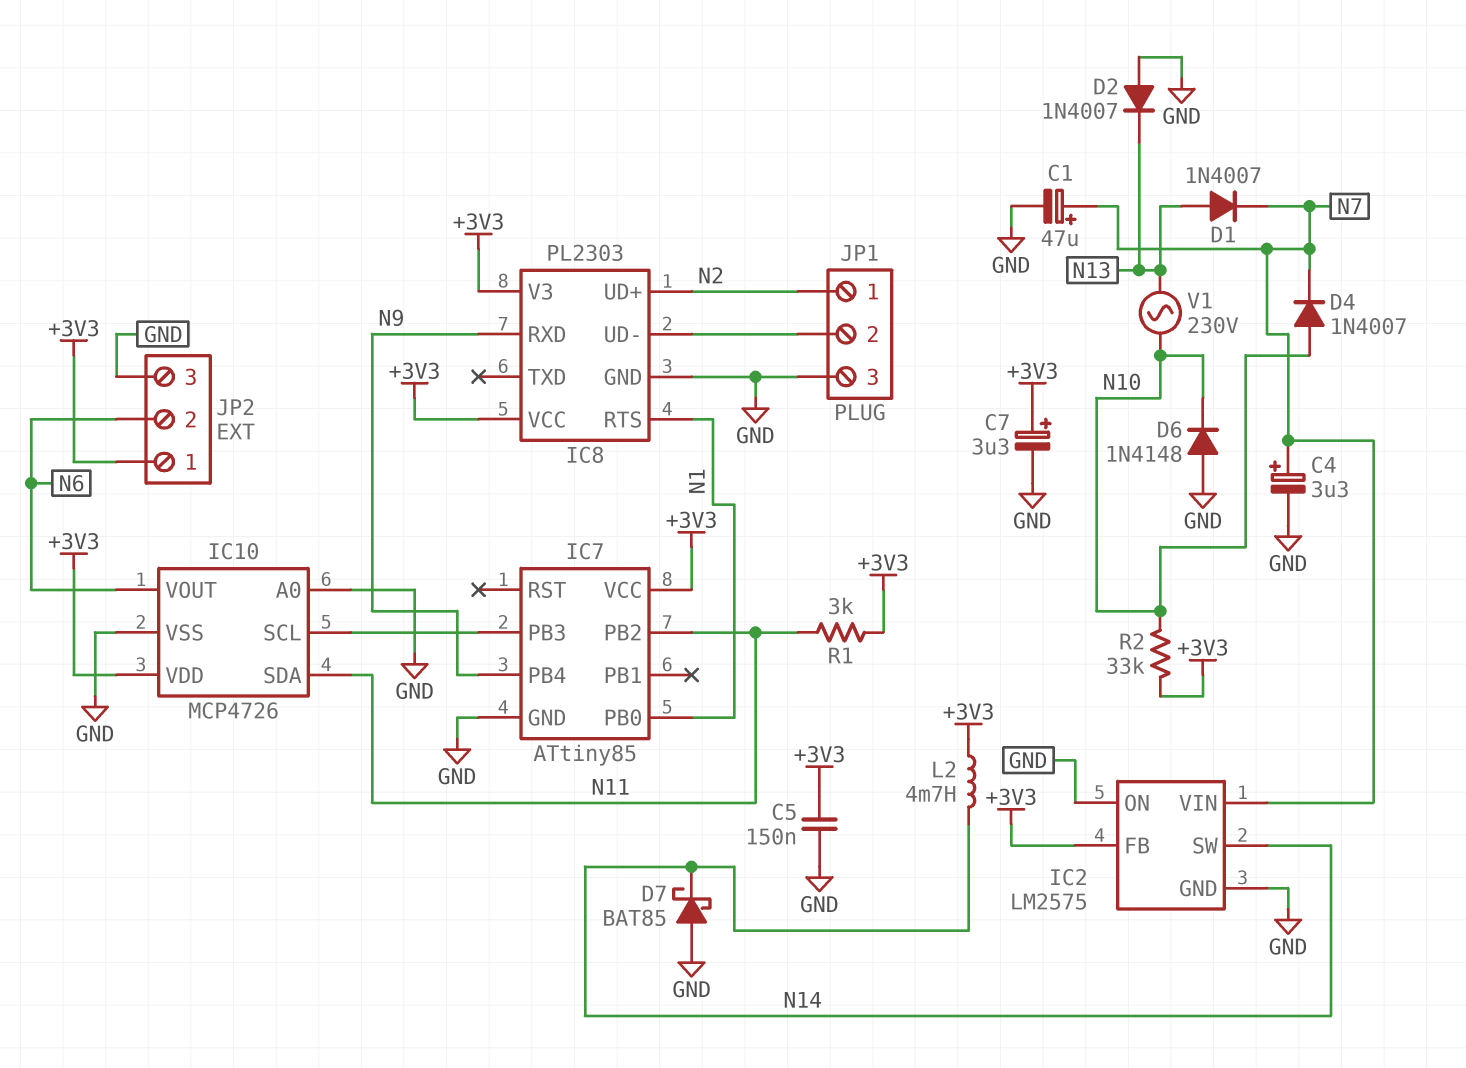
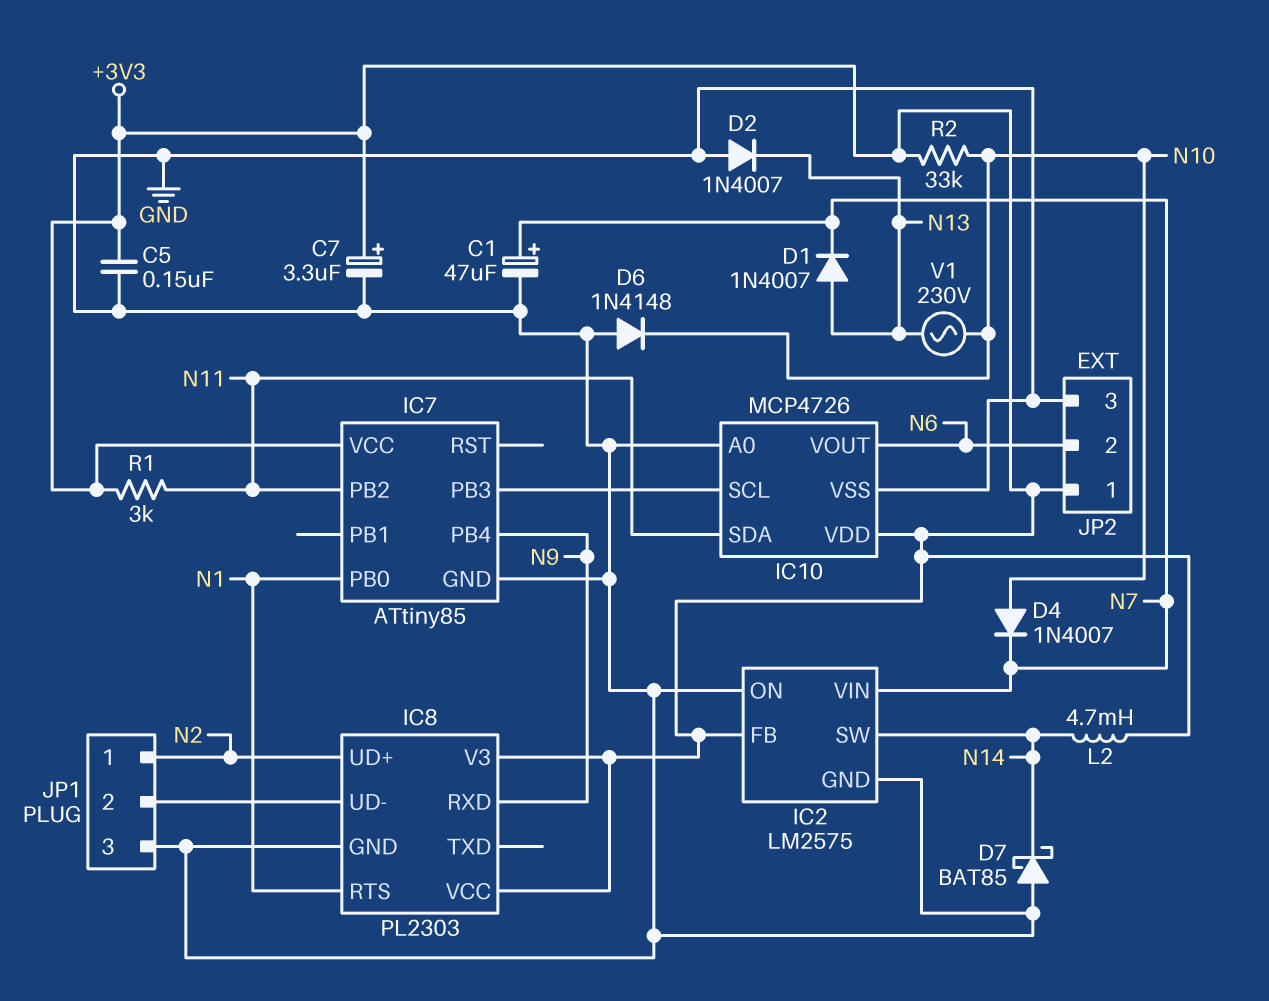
C4: 3.3uF (plus N7, minus GND) -> none

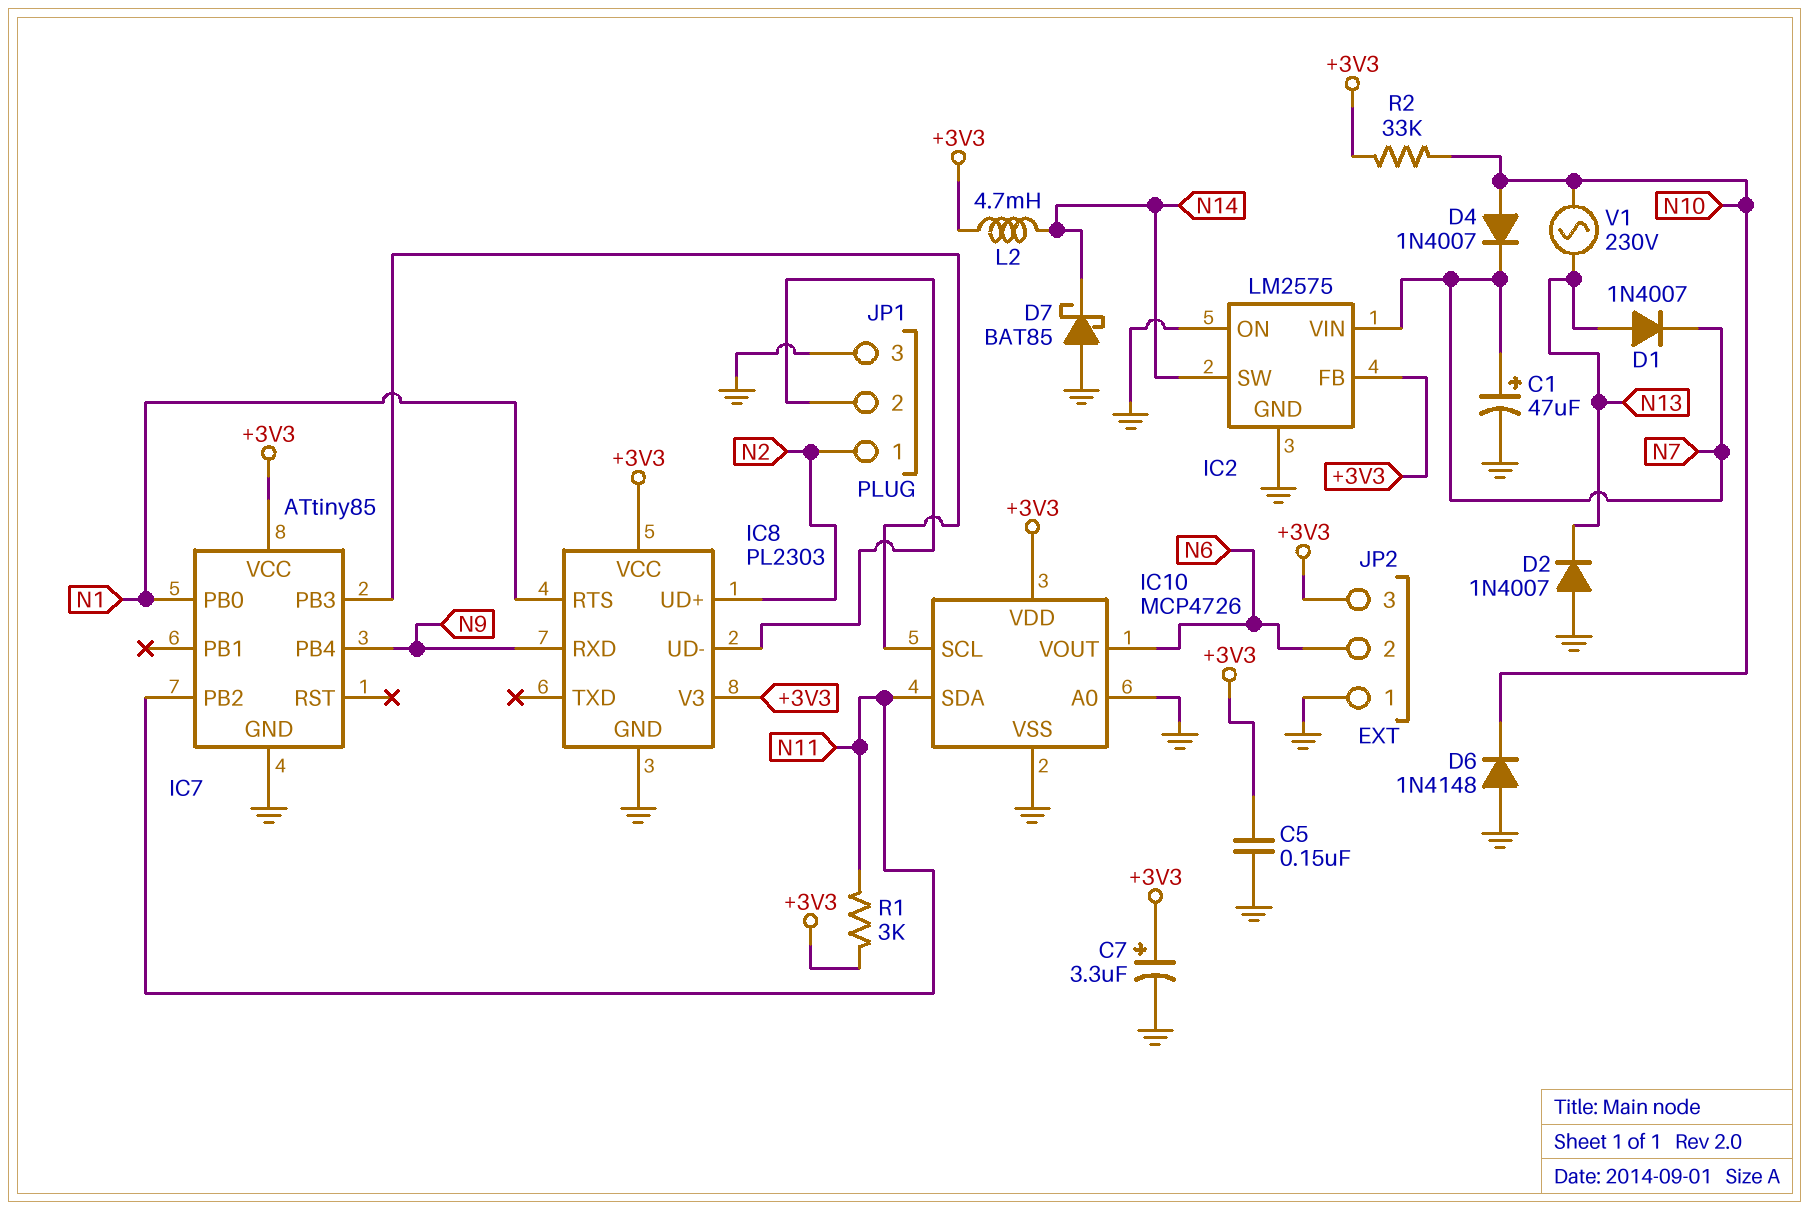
JP2 pin 1: +3V3 -> GND
JP2 pin 3: GND -> +3V3

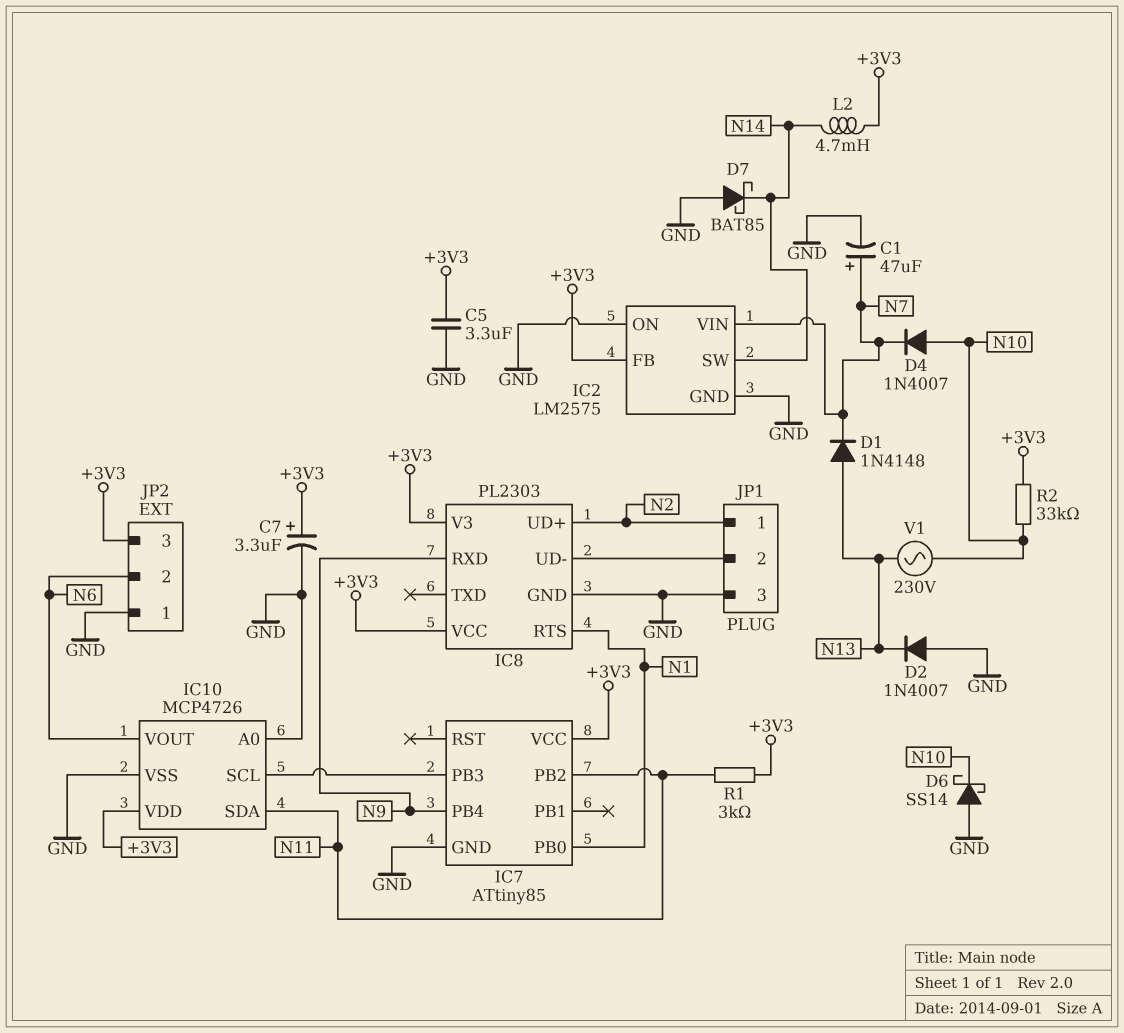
C5: 150nF (+3V3, GND) -> 3.3uF (+3V3, GND)
D1: diode 1N4007 (A N13, K N7) -> diode 1N4148 (A N13, K N7)
D6: diode 1N4148 (A GND, K N10) -> schottky SS14 (A GND, K N10)

